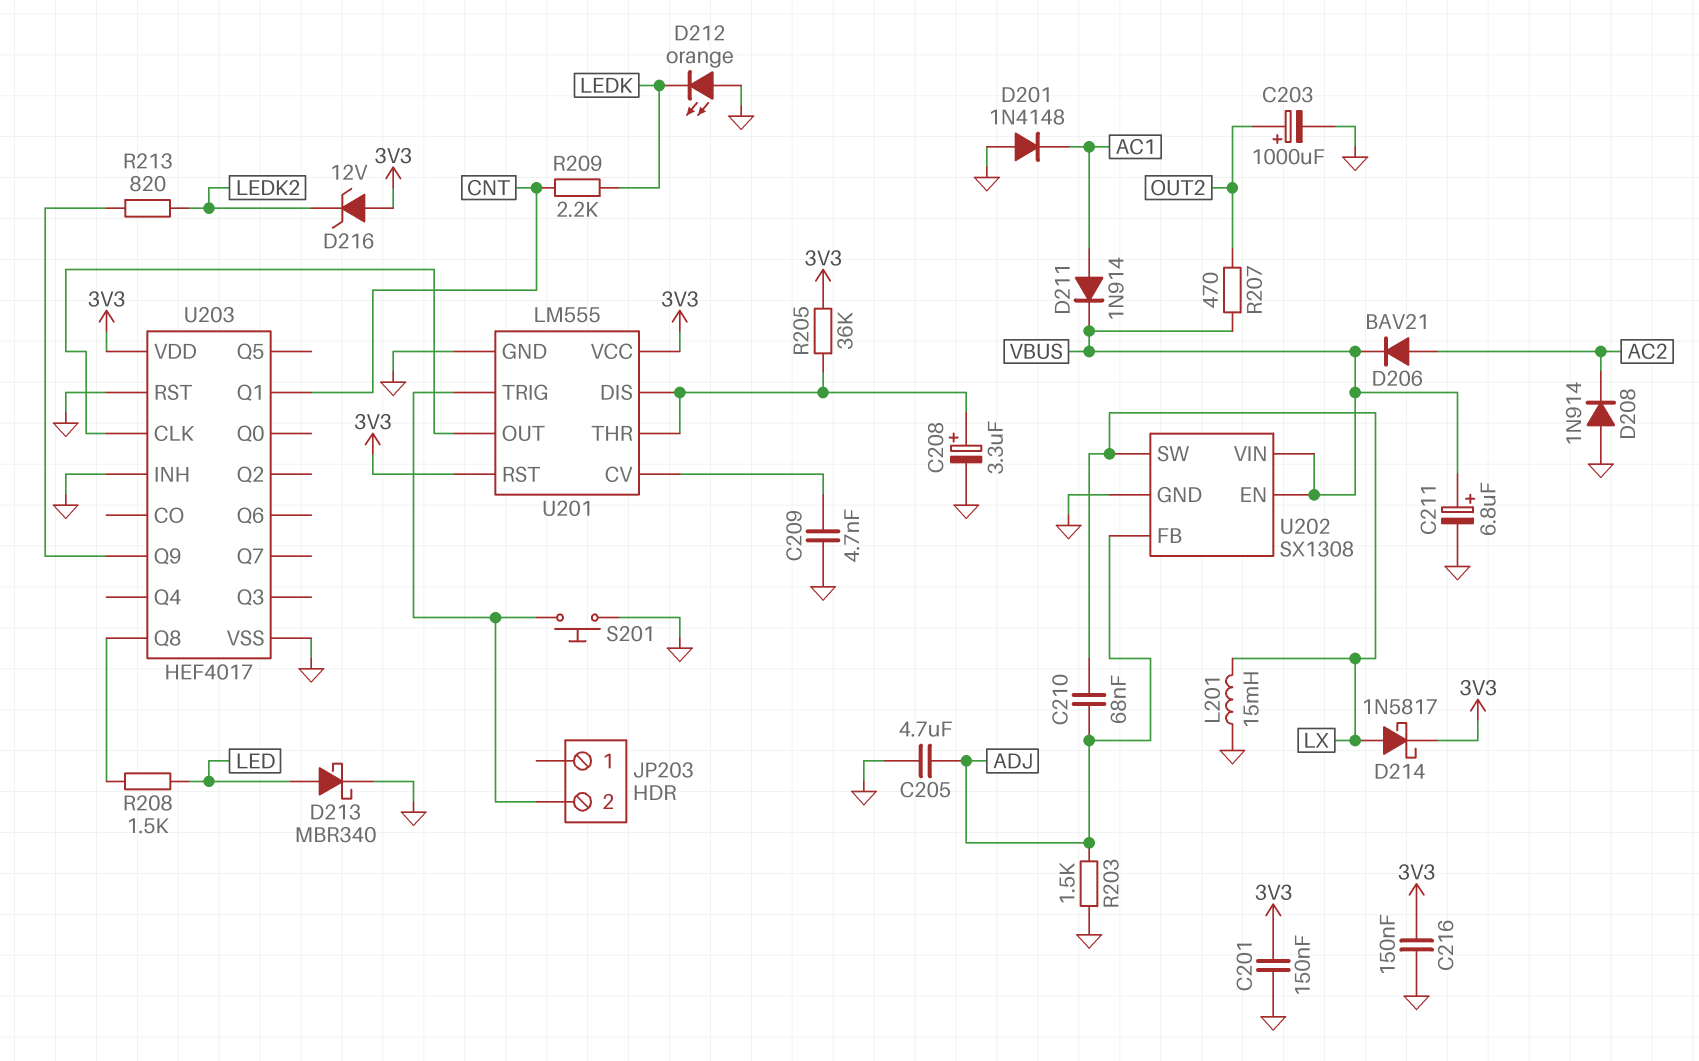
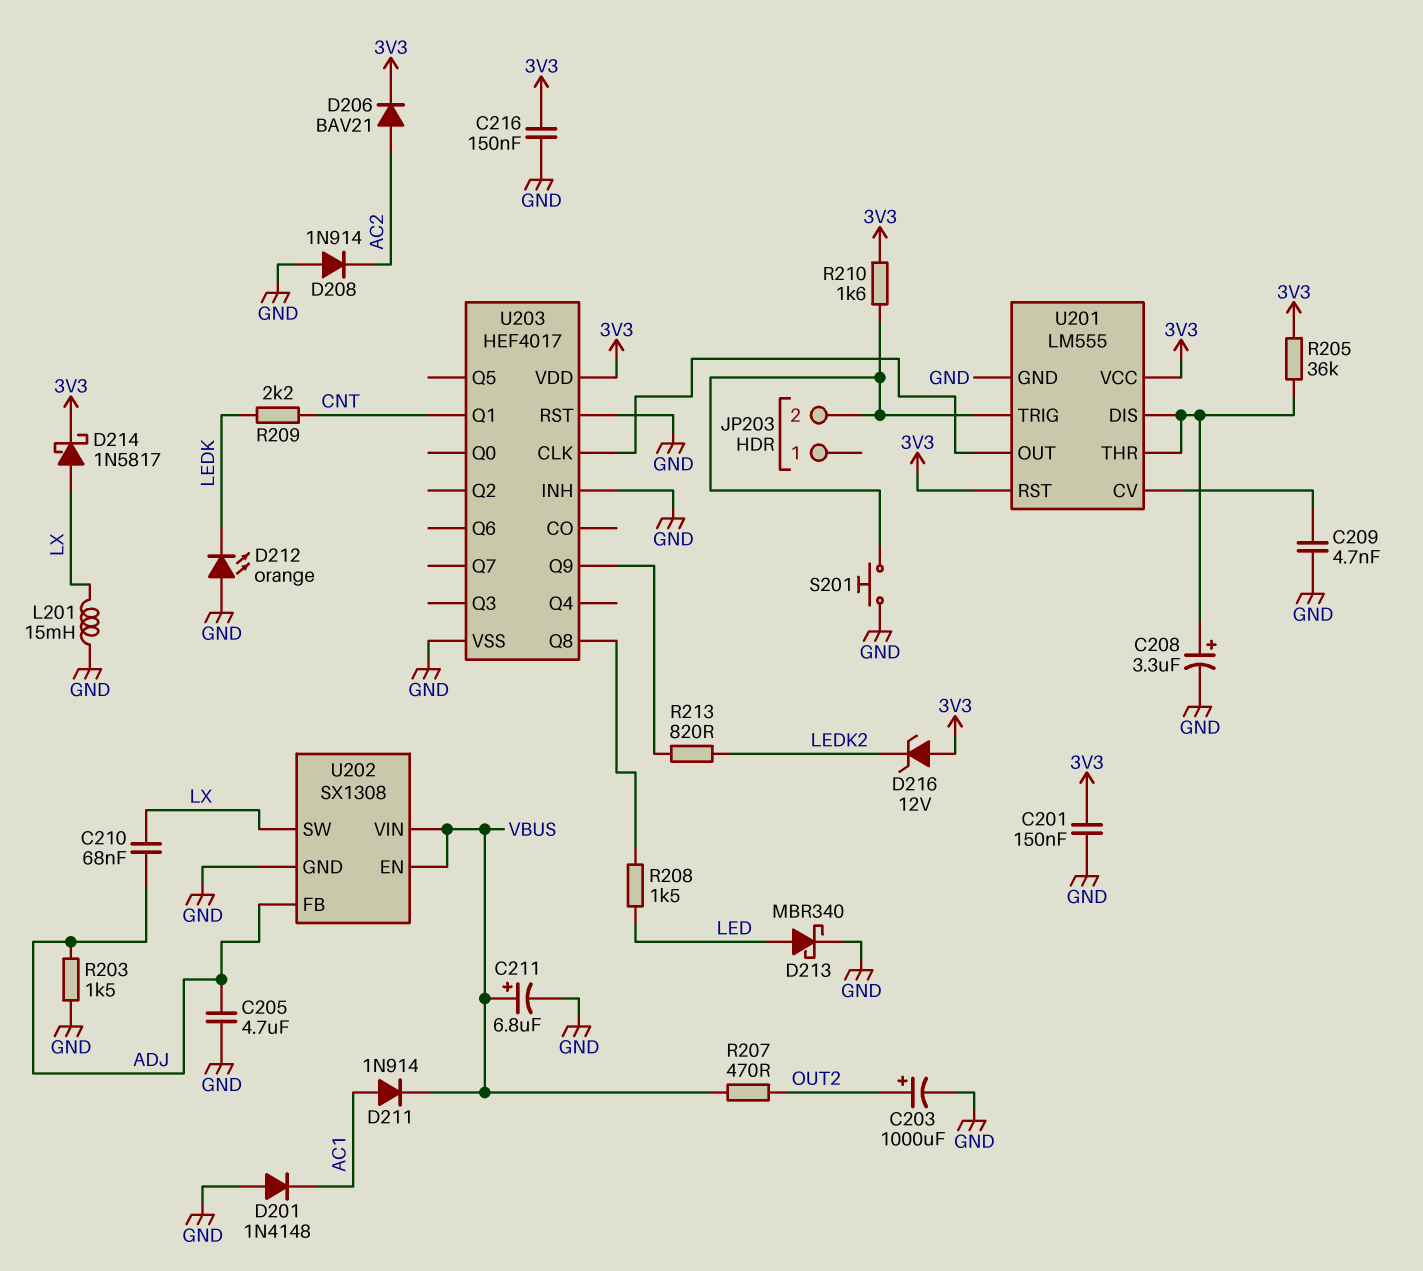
D206: diode BAV21 (A AC2, K VBUS) -> diode BAV21 (A AC2, K 3V3)
R210: none -> 1.6k (3V3, JP203/2)

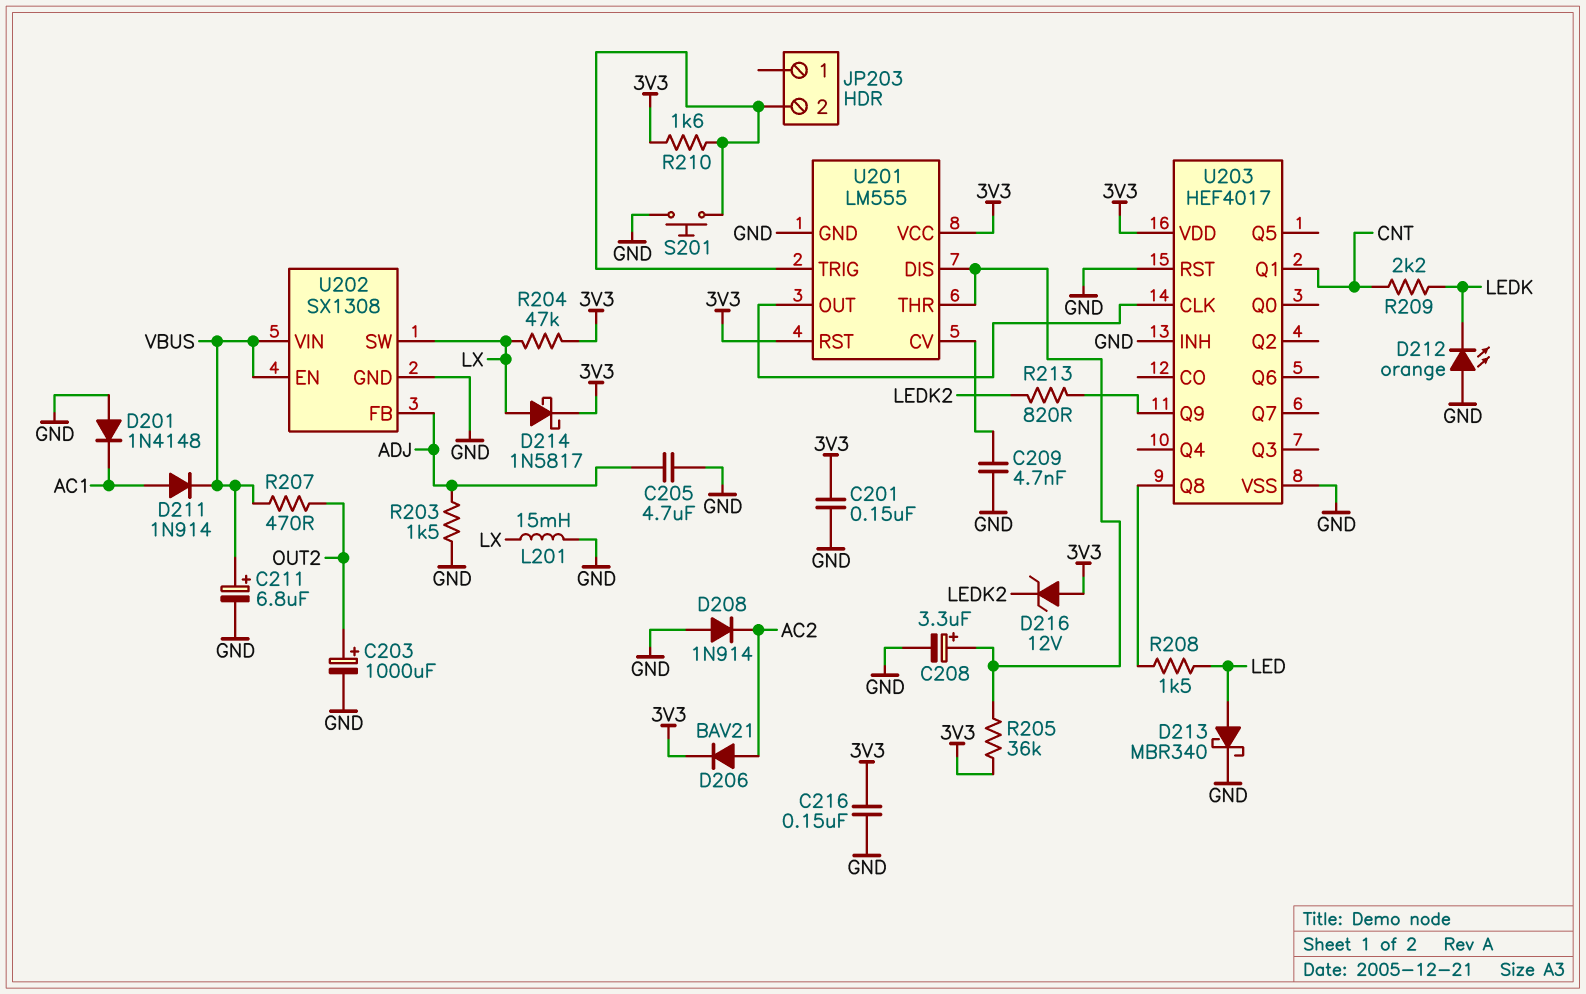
C210: 68nF (ADJ, LX) -> none
R204: none -> 47k (3V3, LX)

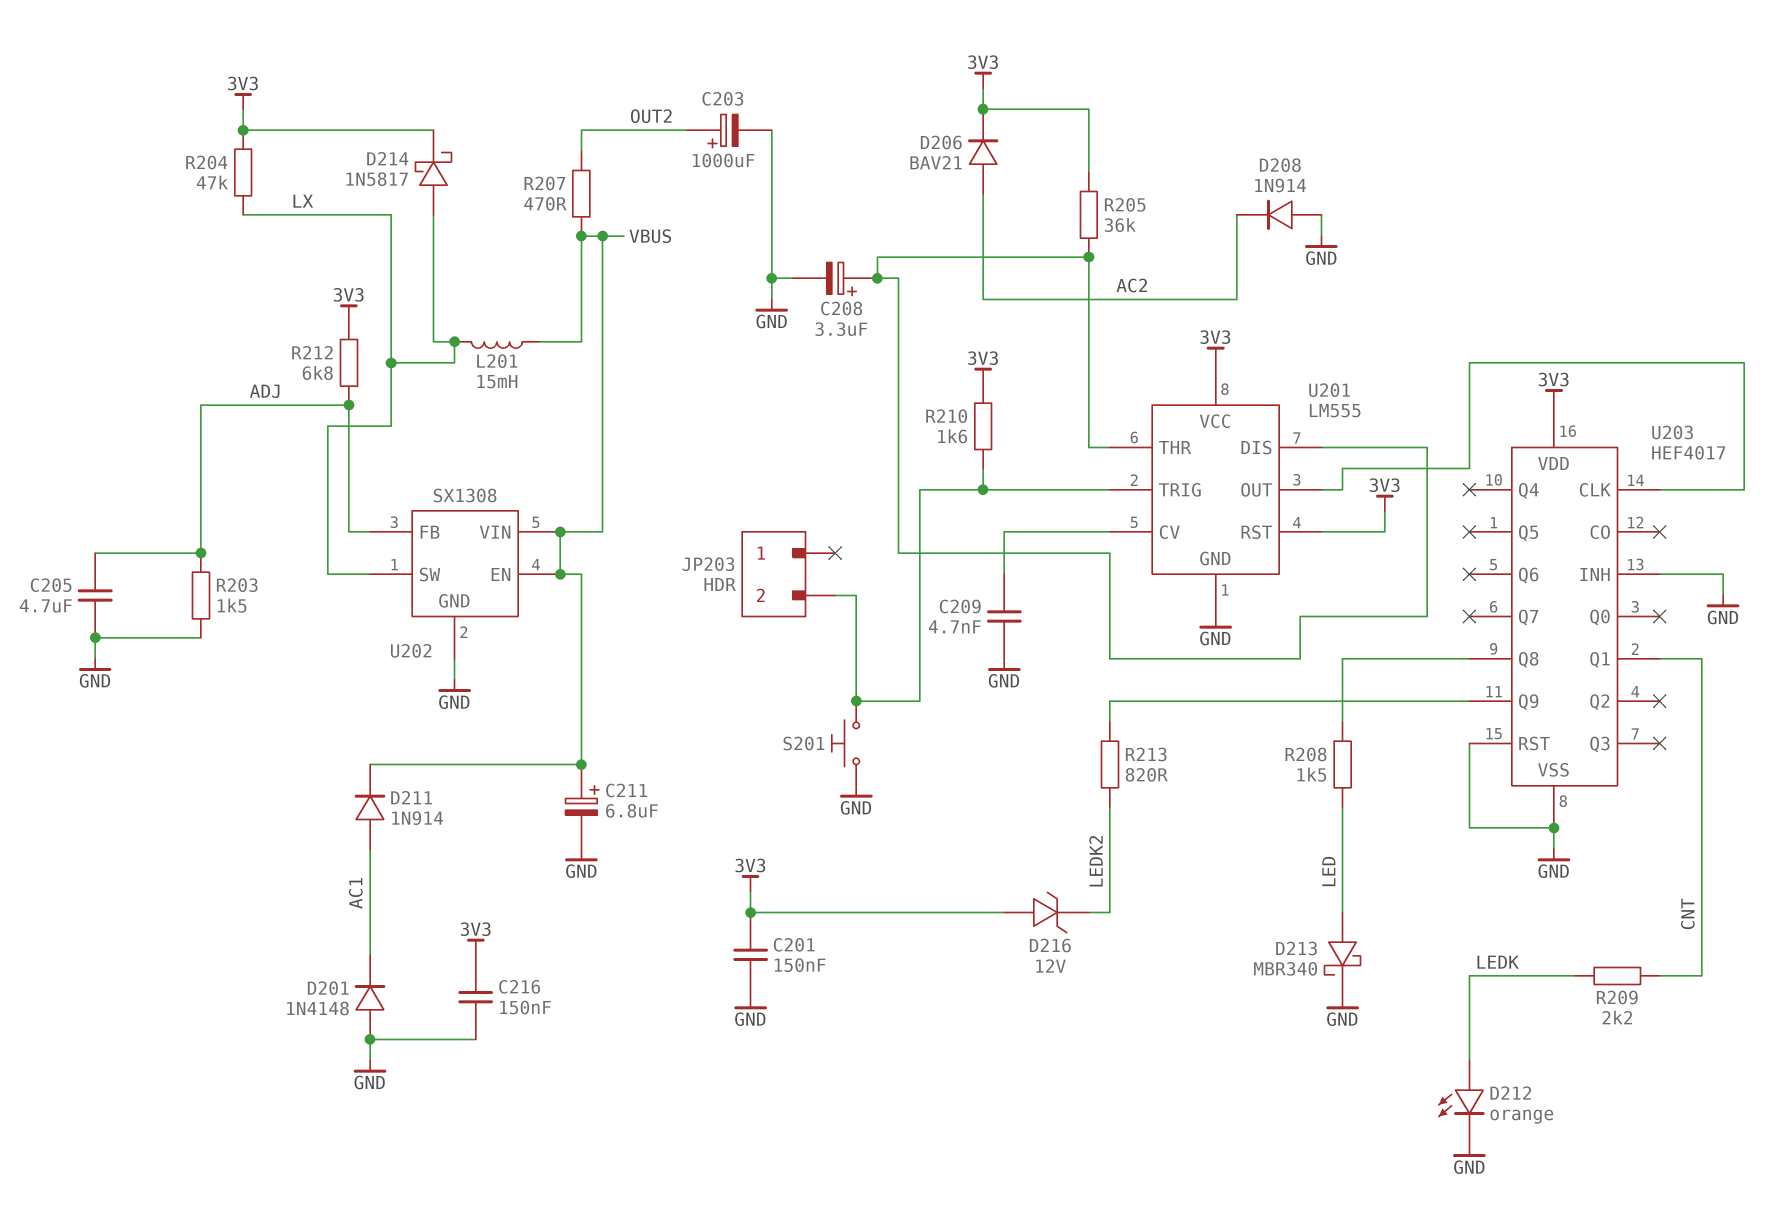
D212: LED orange (A GND, K LEDK) -> LED orange (A LEDK, K GND)
L201: 15mH (GND, LX) -> 15mH (LX, VBUS)
R212: none -> 6.8k (3V3, ADJ)

